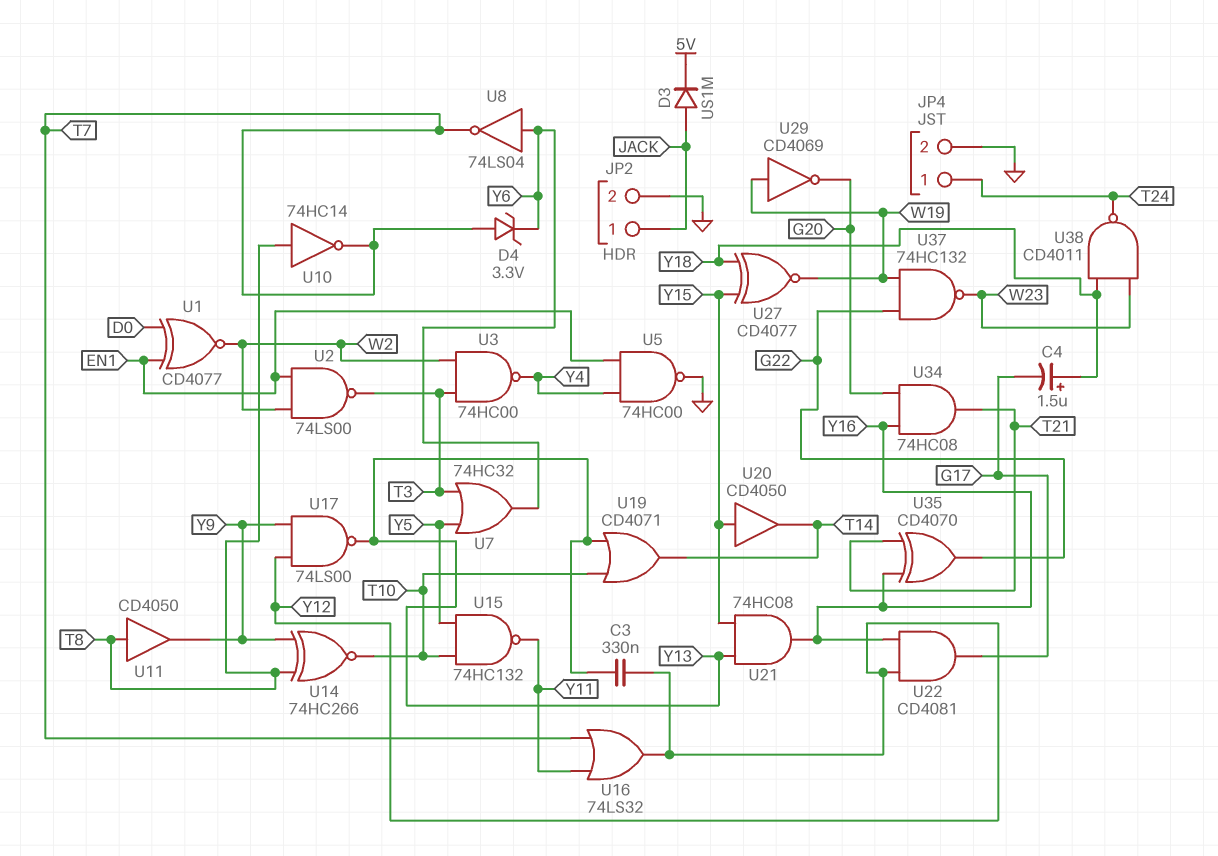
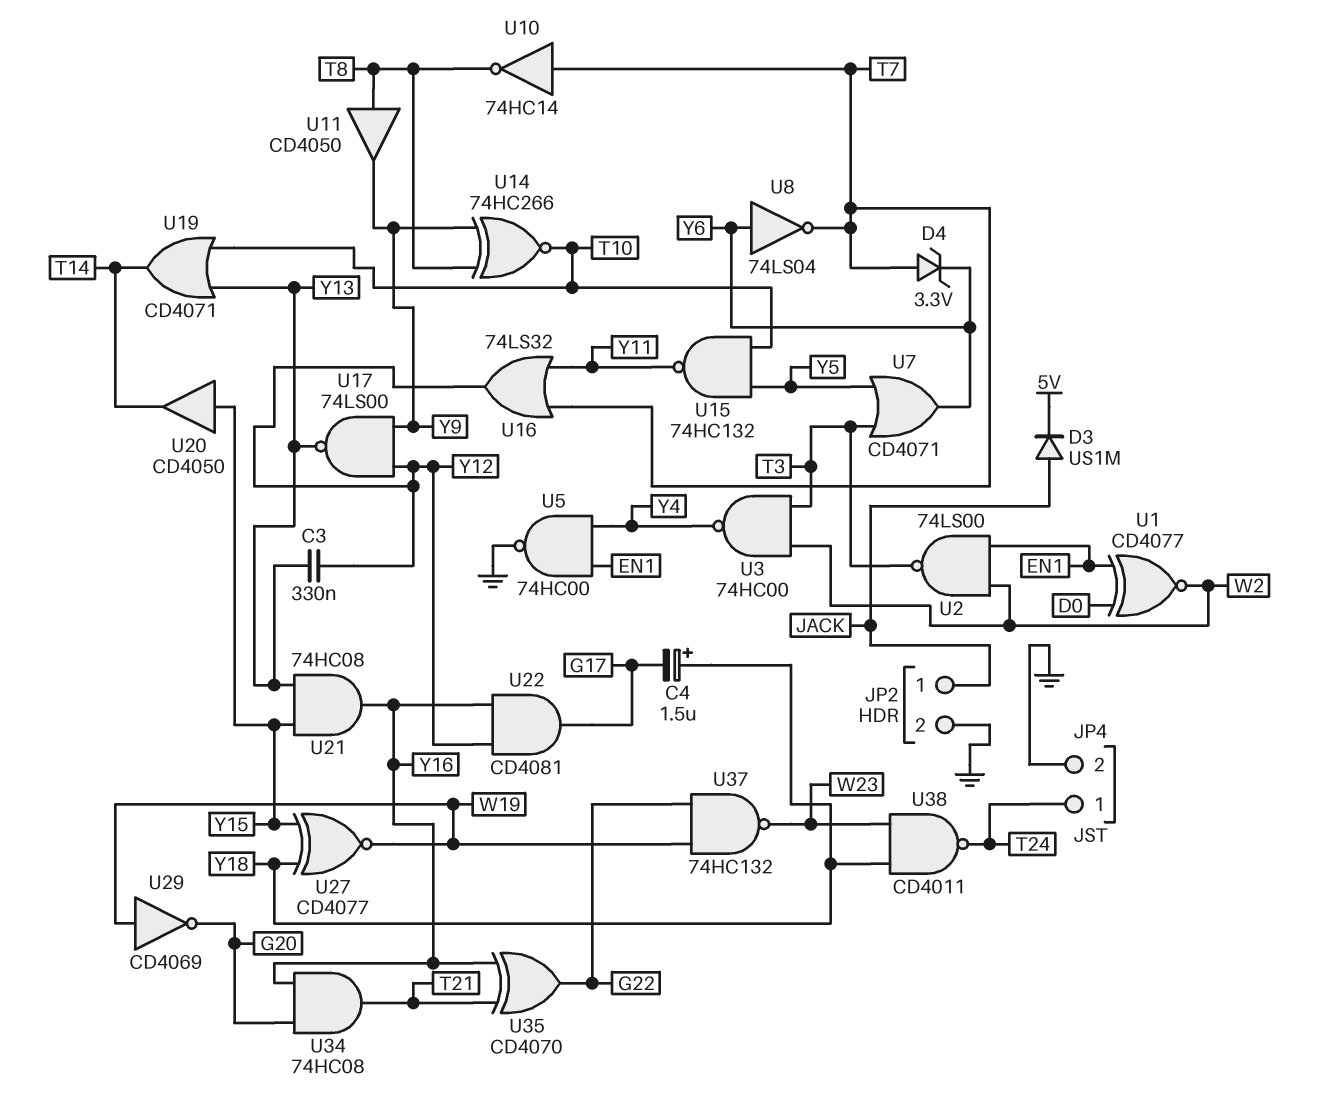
U7: OR 74HC32 (in T3, in Y5, out Y6) -> OR CD4071 (in T3, in Y5, out Y6)
U10: NOT 74HC14 (in T8, out T7) -> NOT 74HC14 (in T7, out T8)

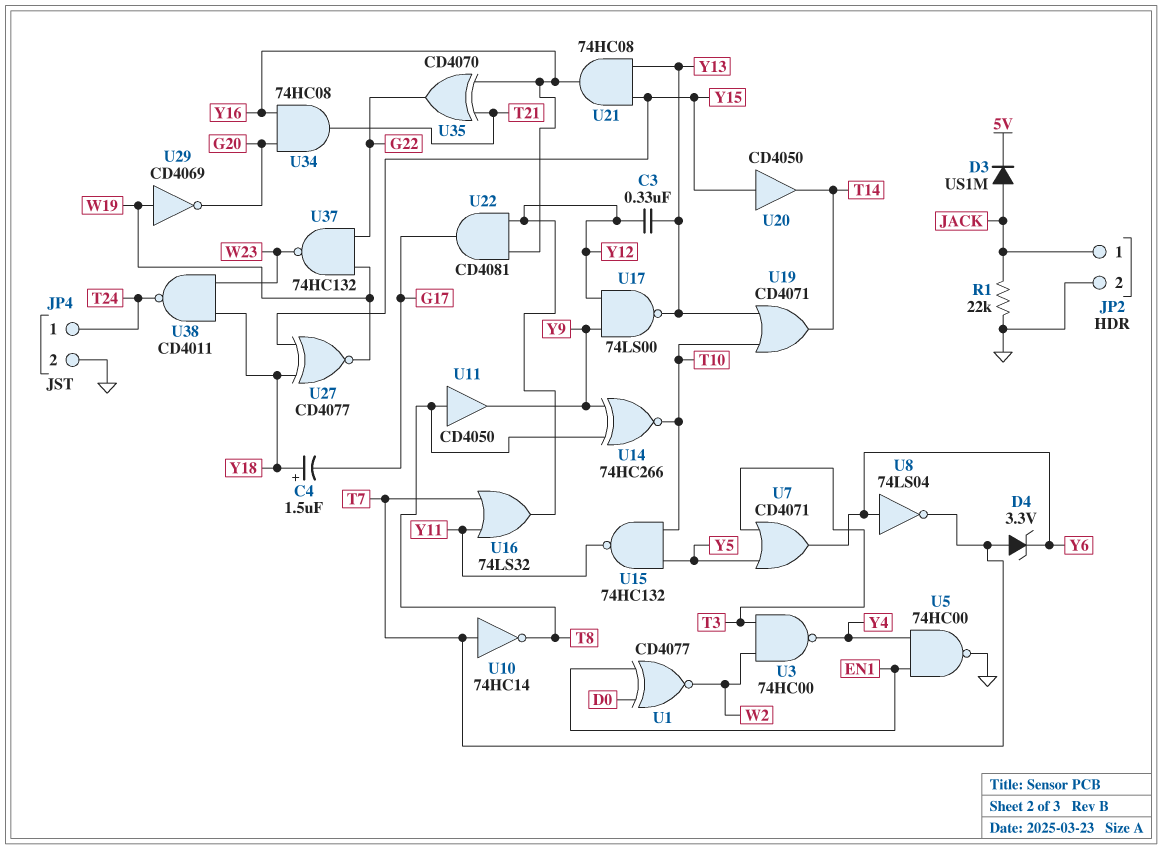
R1: none -> 22k (GND, JACK)
U2: NAND 74LS00 (in EN1, in W2, out T3) -> none

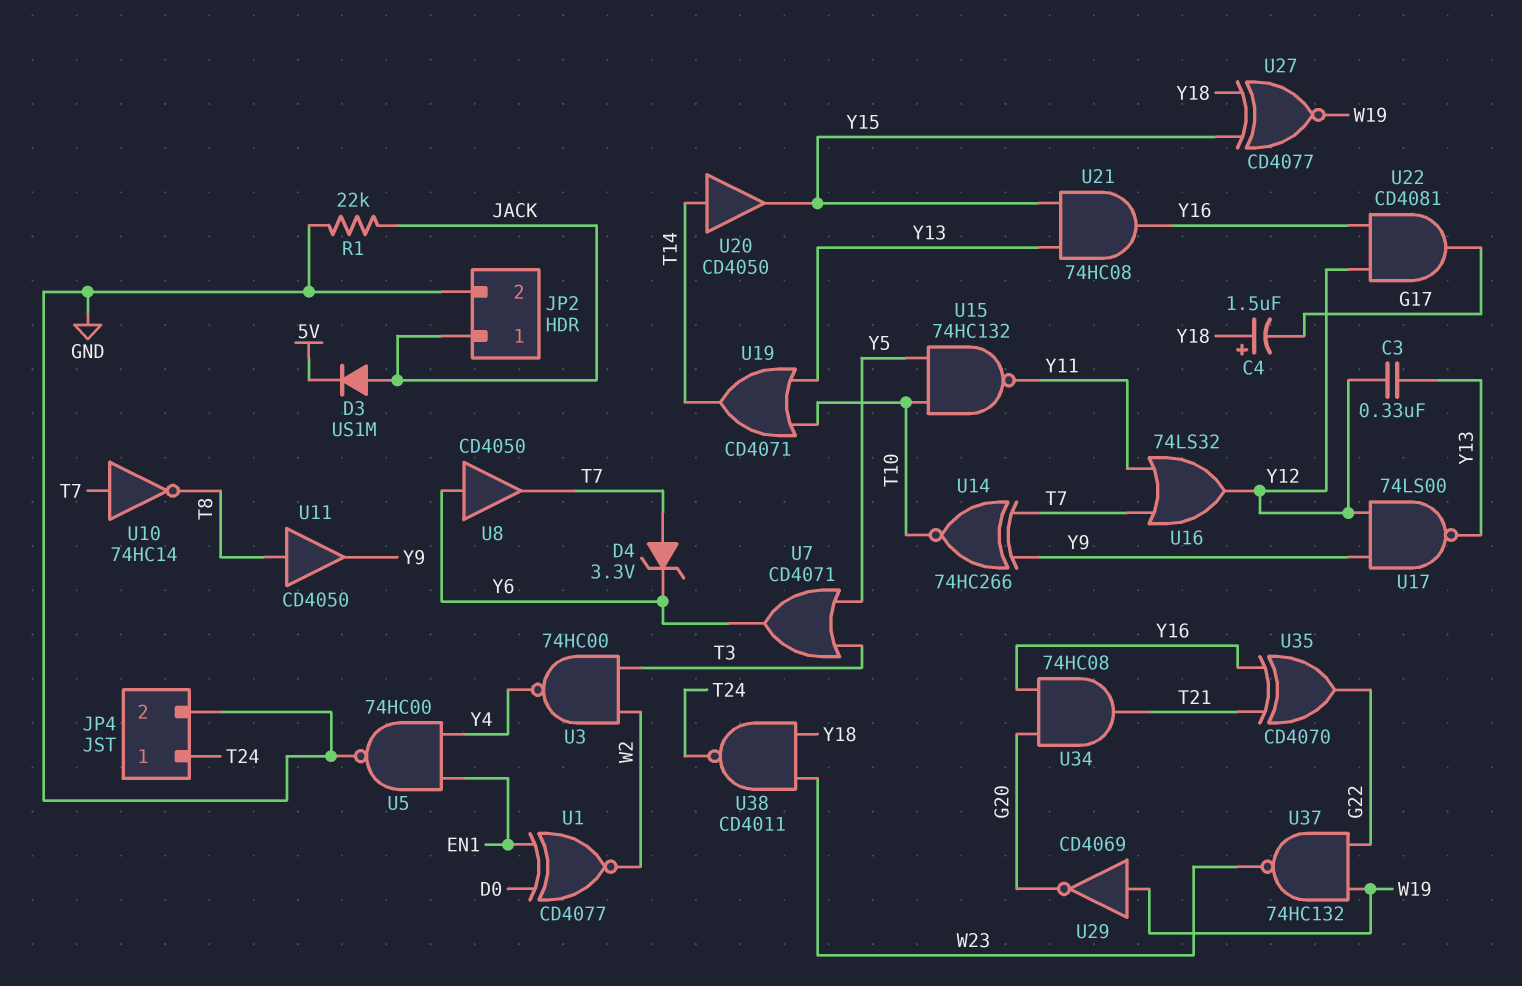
U8: NOT 74LS04 (in Y6, out T7) -> buffer CD4050 (in Y6, out T7)
U14: XNOR 74HC266 (in T8, in Y9, out T10) -> XNOR 74HC266 (in T7, in Y9, out T10)
U20: buffer CD4050 (in Y15, out T14) -> buffer CD4050 (in T14, out Y15)

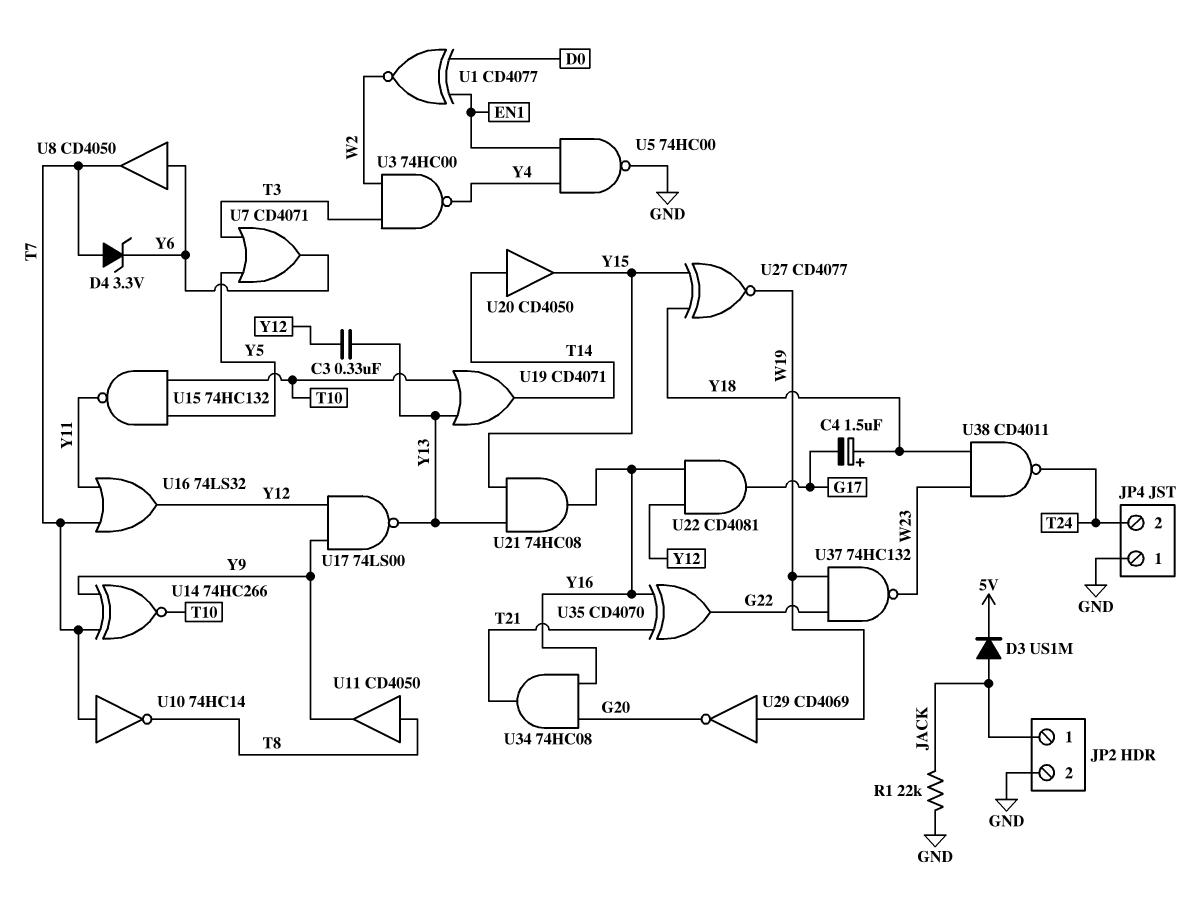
JP4 pin 1: T24 -> GND
JP4 pin 2: GND -> T24

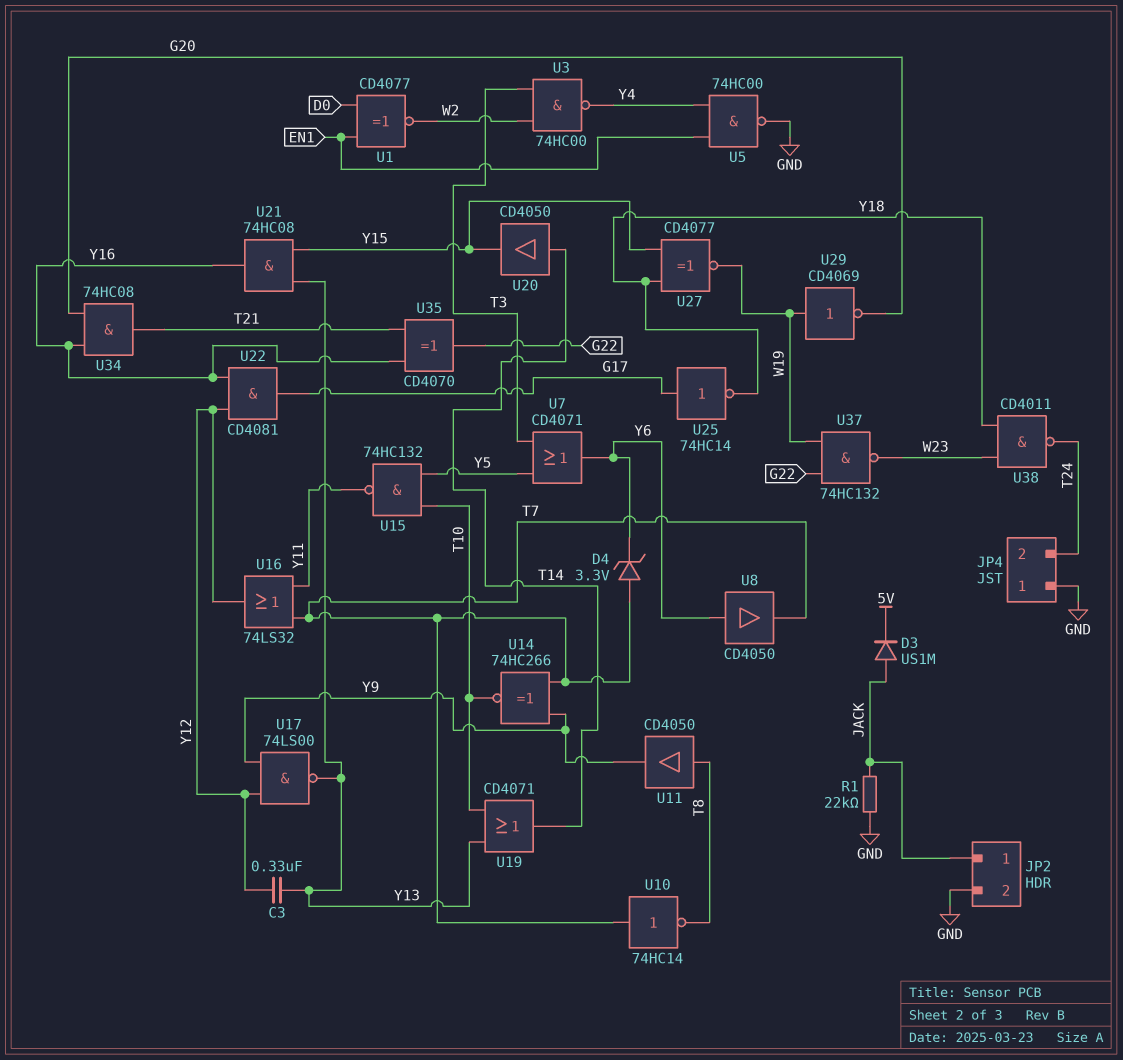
C4: 1.5uF (plus Y18, minus G17) -> none
U25: none -> NOT 74HC14 (in G17, out Y18)

